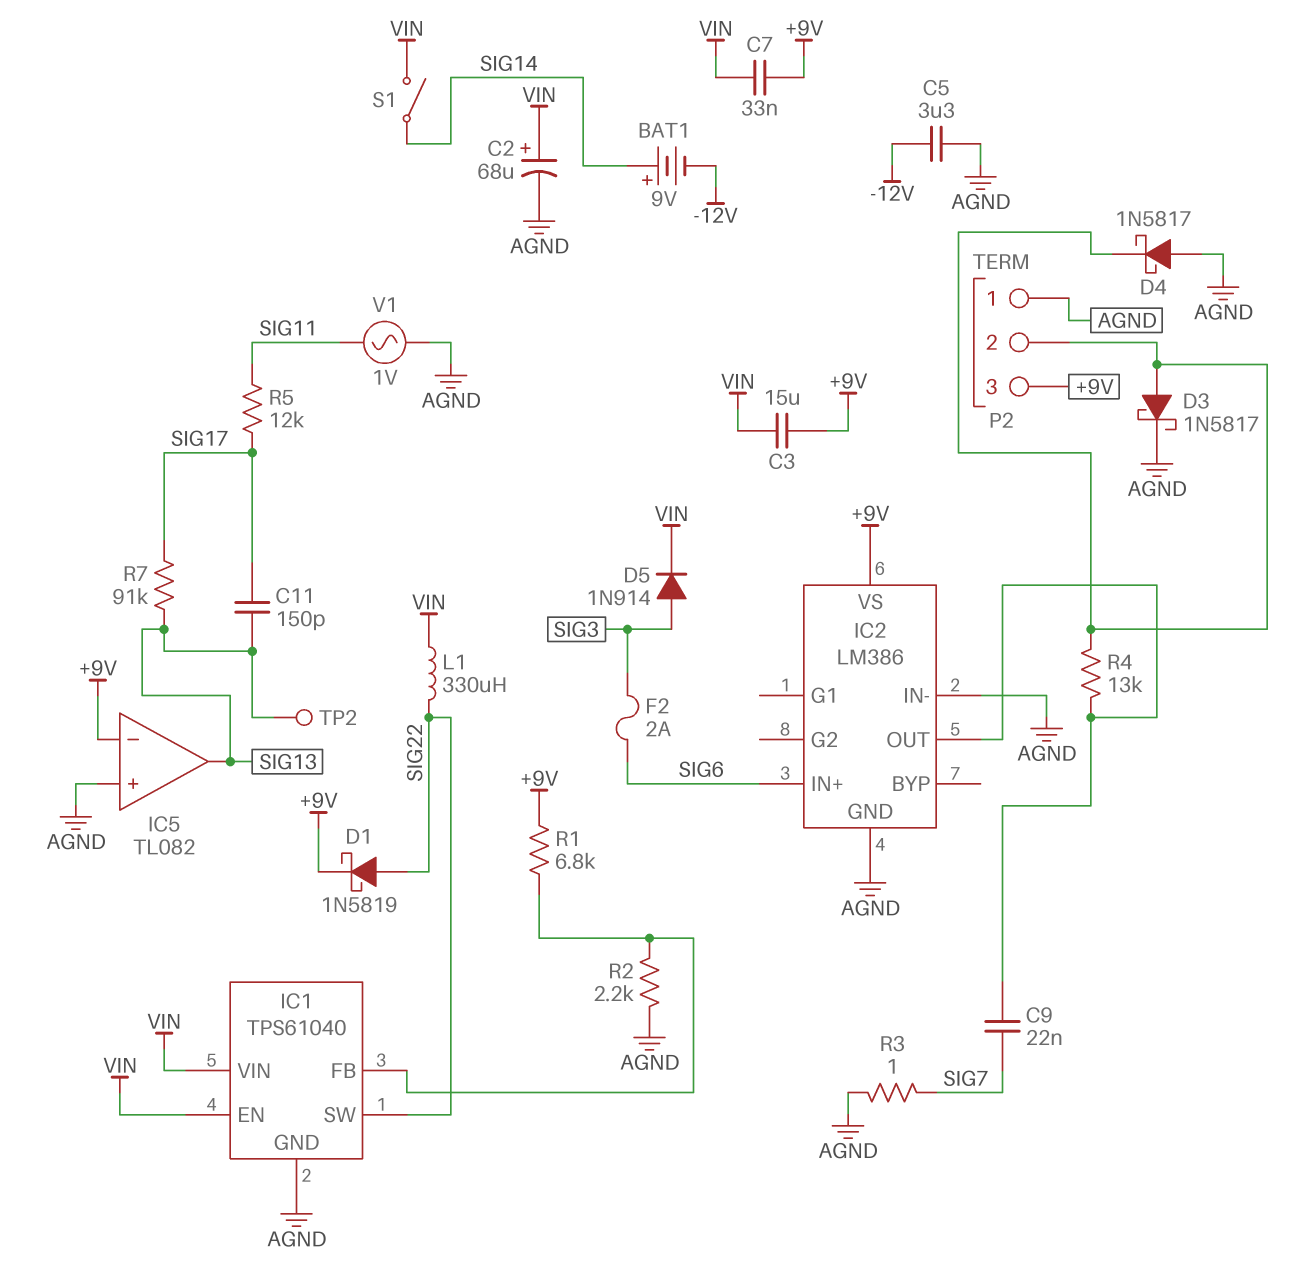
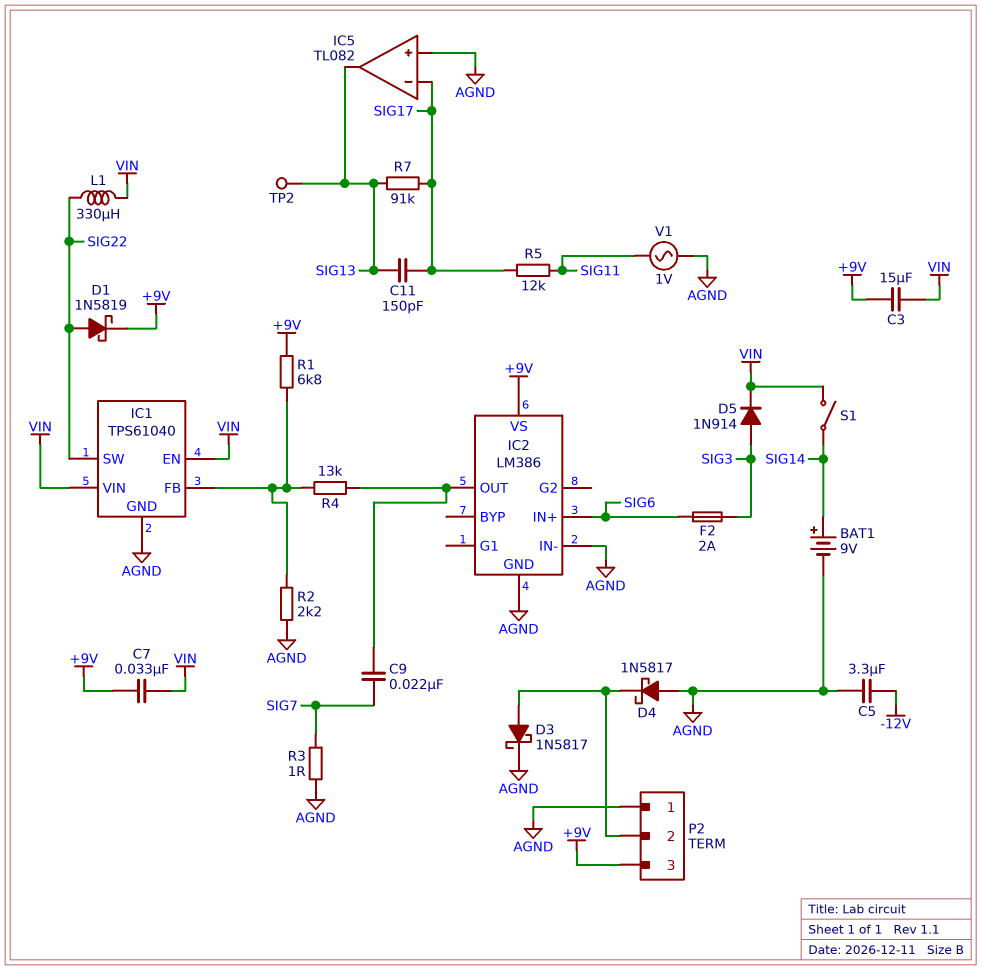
BAT1: 9V (plus SIG14, minus -12V) -> 9V (plus SIG14, minus AGND)
C2: 68uF (plus VIN, minus AGND) -> none
IC5 pin in-: +9V -> SIG17
R4: 13k (IC2/OUT, P2/2) -> 13k (IC1/FB, IC2/OUT)

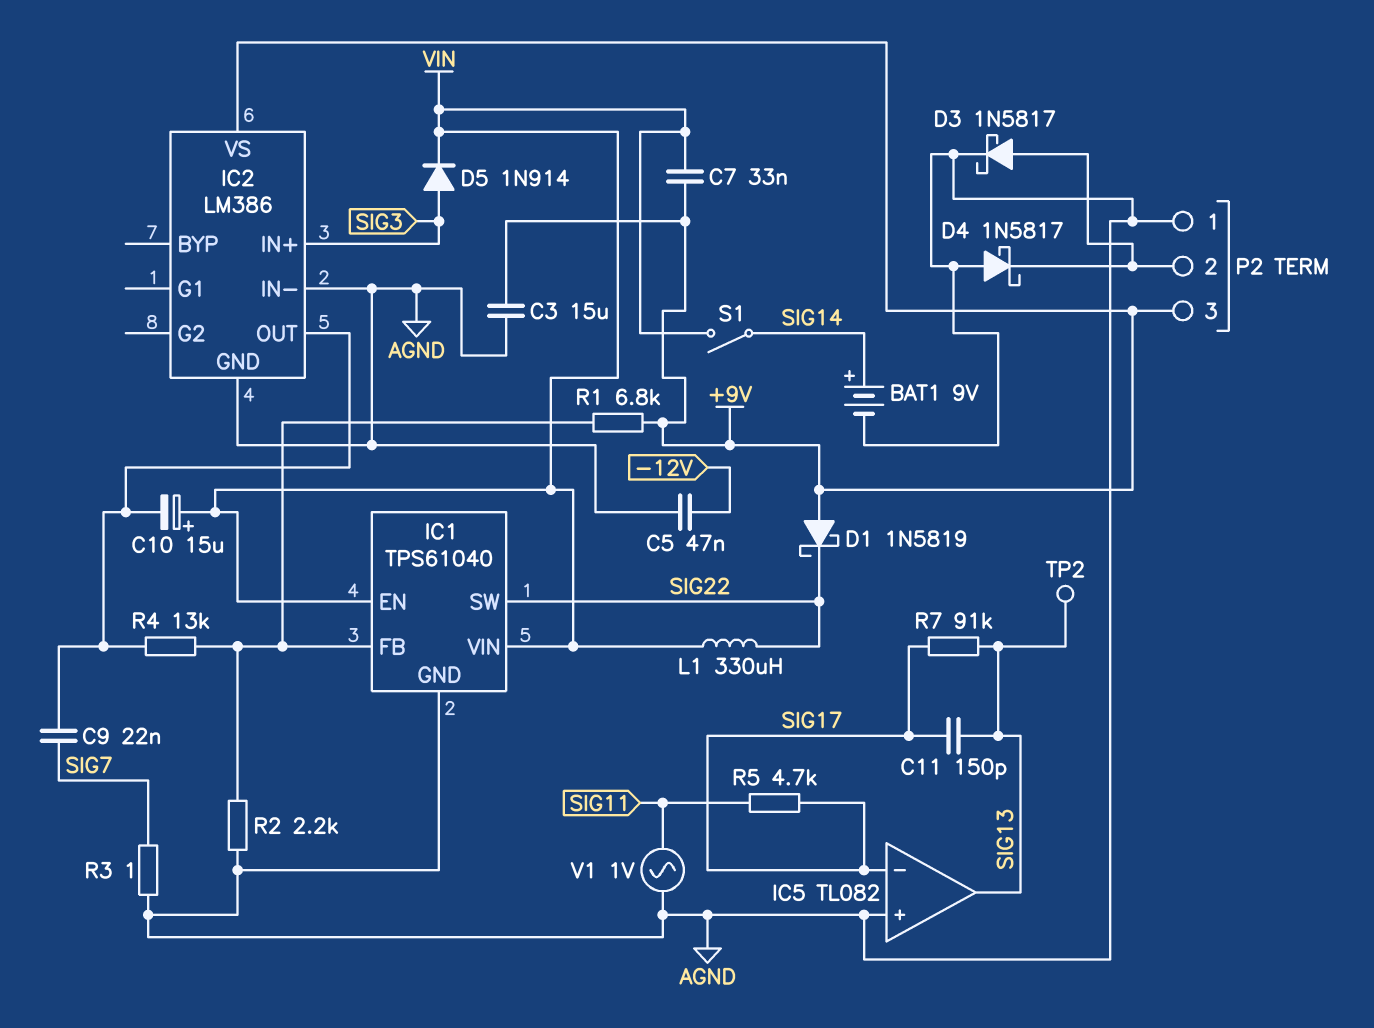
C3: 15uF (+9V, VIN) -> 15uF (+9V, AGND)
C5: 3.3uF (-12V, AGND) -> 47nF (-12V, AGND)
C10: none -> 15uF (plus VIN, minus IC2/OUT)
D1: schottky 1N5819 (A SIG22, K +9V) -> schottky 1N5819 (A +9V, K SIG22)
F2: 2A (SIG3, SIG6) -> none
IC2 pin IN+: SIG6 -> SIG3
R5: 12k (SIG11, SIG17) -> 4.7k (SIG11, SIG17)

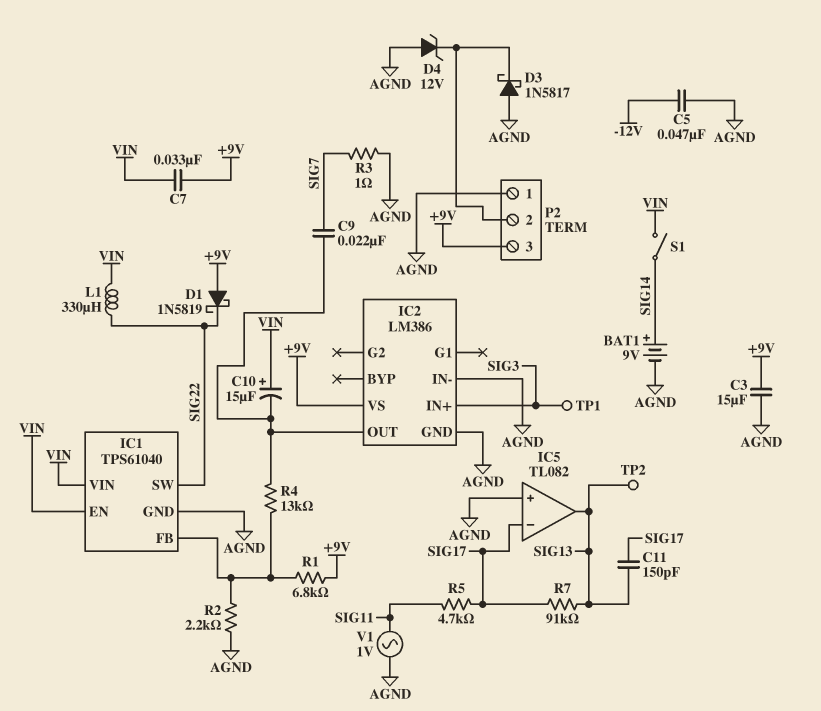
D3: schottky 1N5817 (A P2/2, K AGND) -> schottky 1N5817 (A AGND, K P2/2)
D4: schottky 1N5817 (A AGND, K P2/2) -> zener 12V (A AGND, K P2/2)
D5: diode 1N914 (A SIG3, K VIN) -> none
TP1: none -> test point (SIG3)

